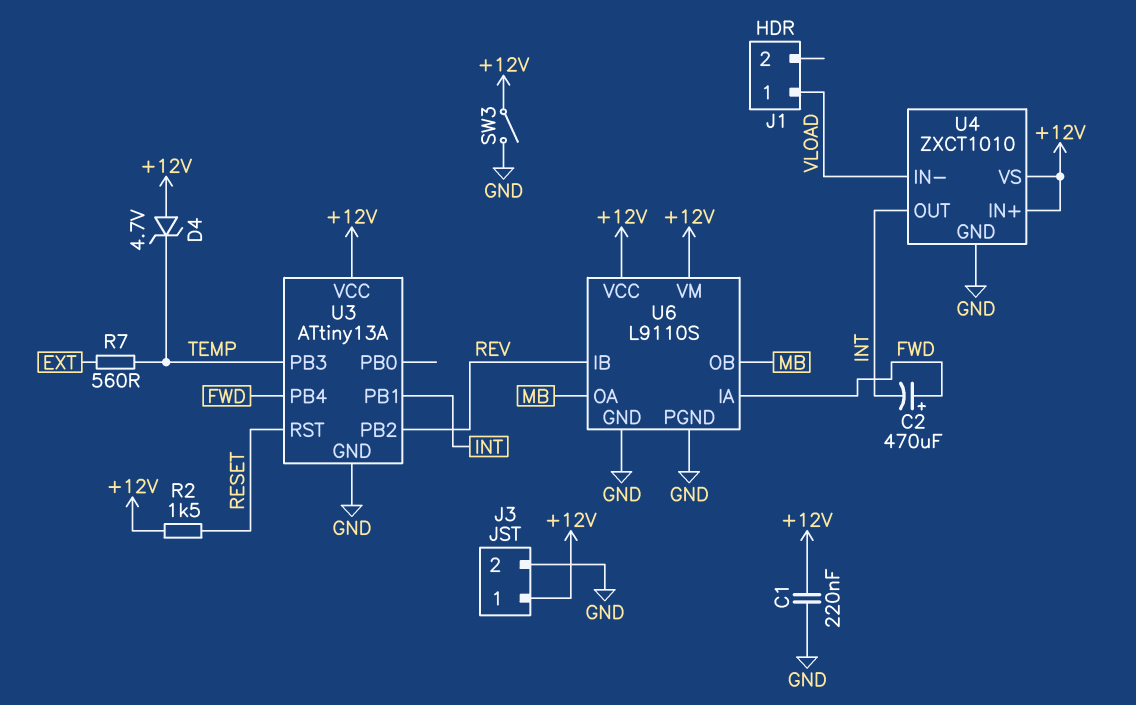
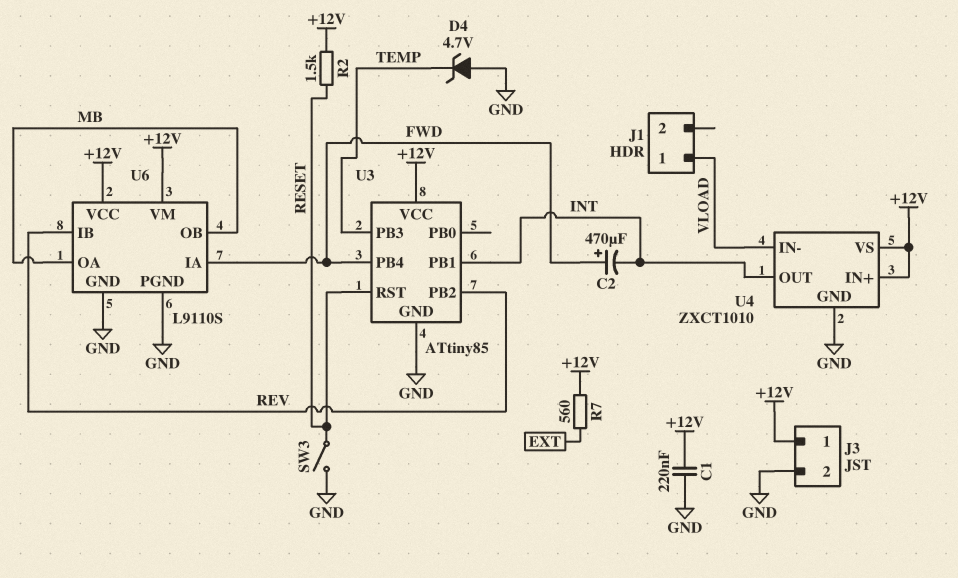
D4: zener 4.7V (A +12V, K TEMP) -> zener 4.7V (A GND, K TEMP)
R7: 560 (EXT, TEMP) -> 560 (+12V, EXT)
SW3: switch (+12V, GND) -> switch (GND, RESET)
U3: ATtiny13A -> ATtiny85

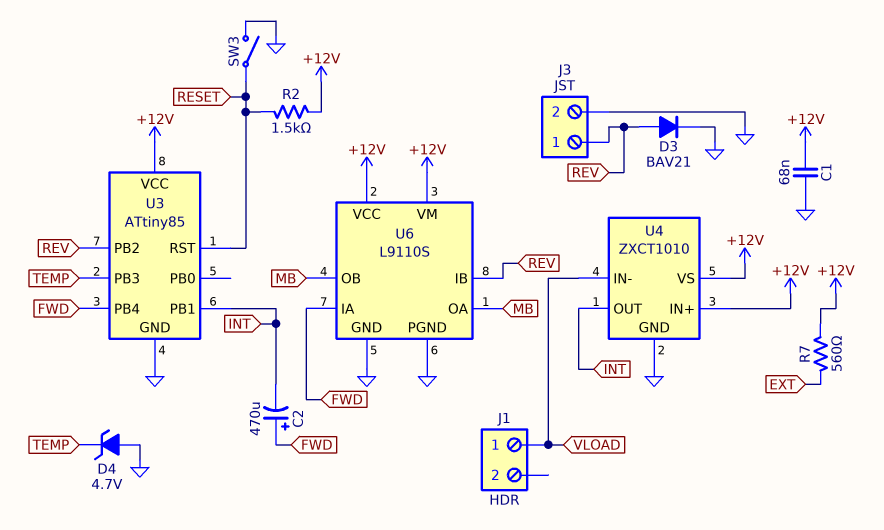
C1: 220nF (+12V, GND) -> 68nF (+12V, GND)
D3: none -> diode BAV21 (A REV, K GND)
J3 pin 1: +12V -> REV

